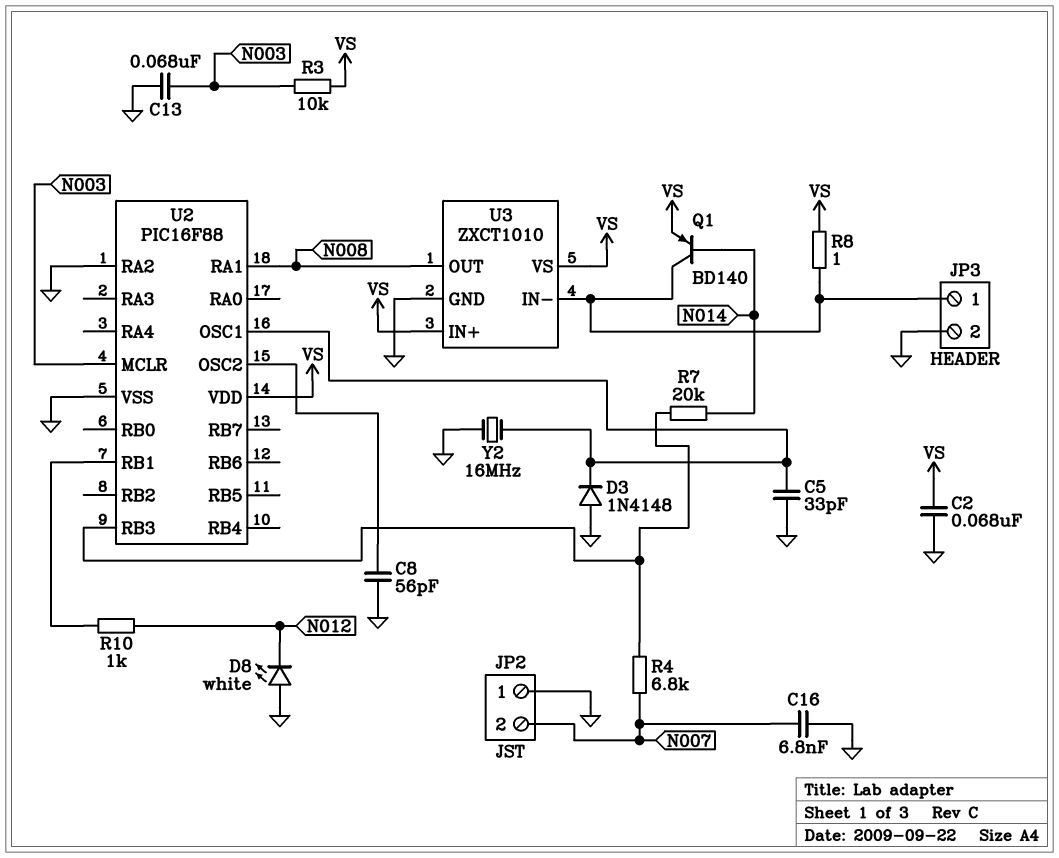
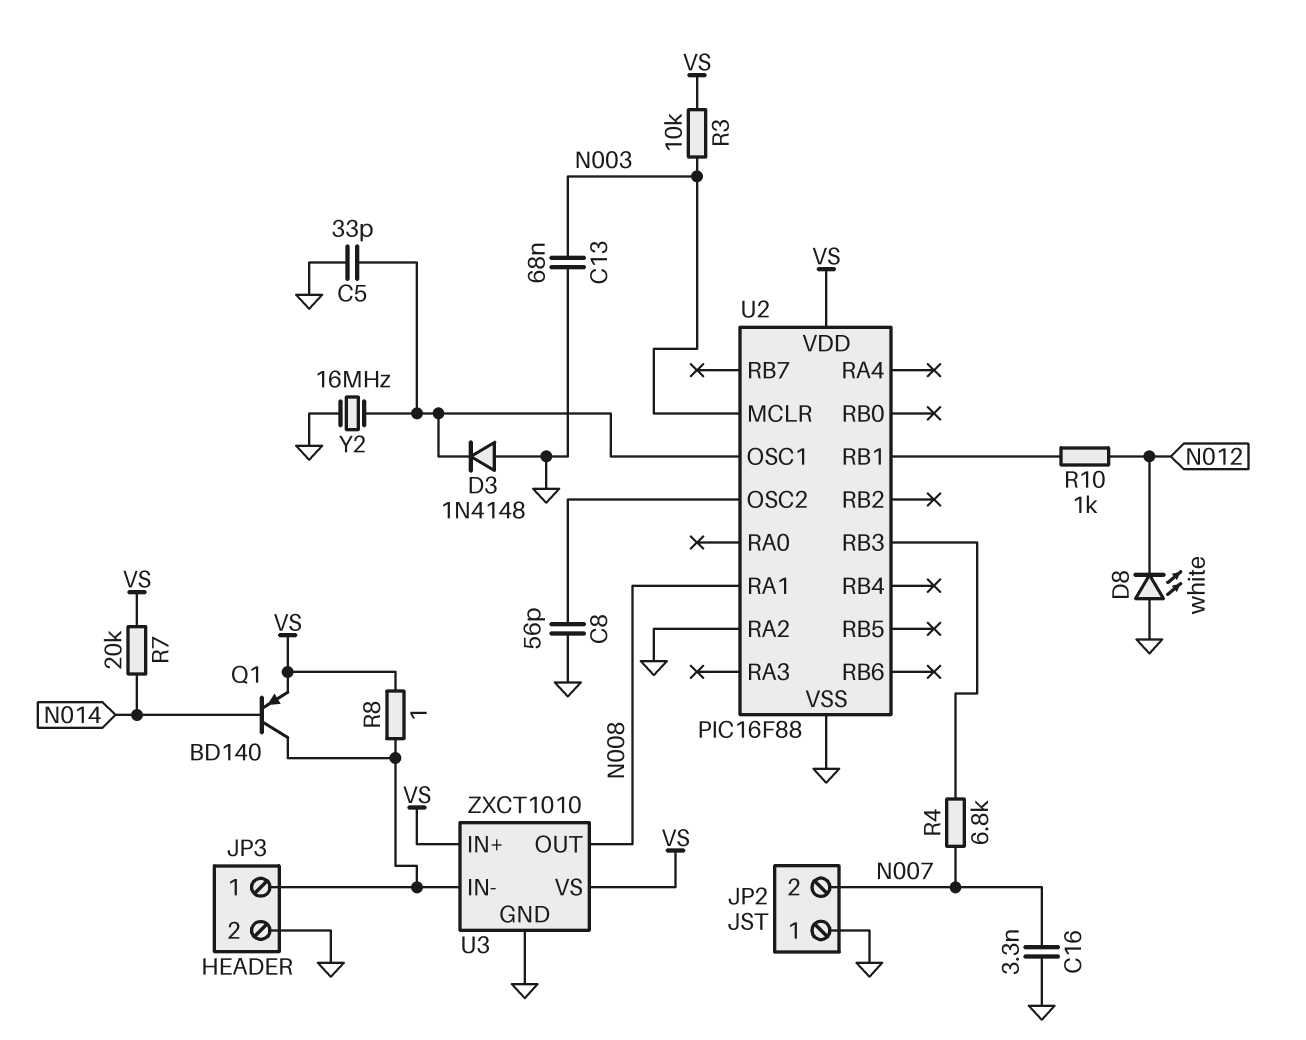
C2: 68nF (GND, VS) -> none
C16: 6.8nF (GND, N007) -> 3.3nF (GND, N007)
R7: 20k (N014, U2/RB3) -> 20k (N014, VS)

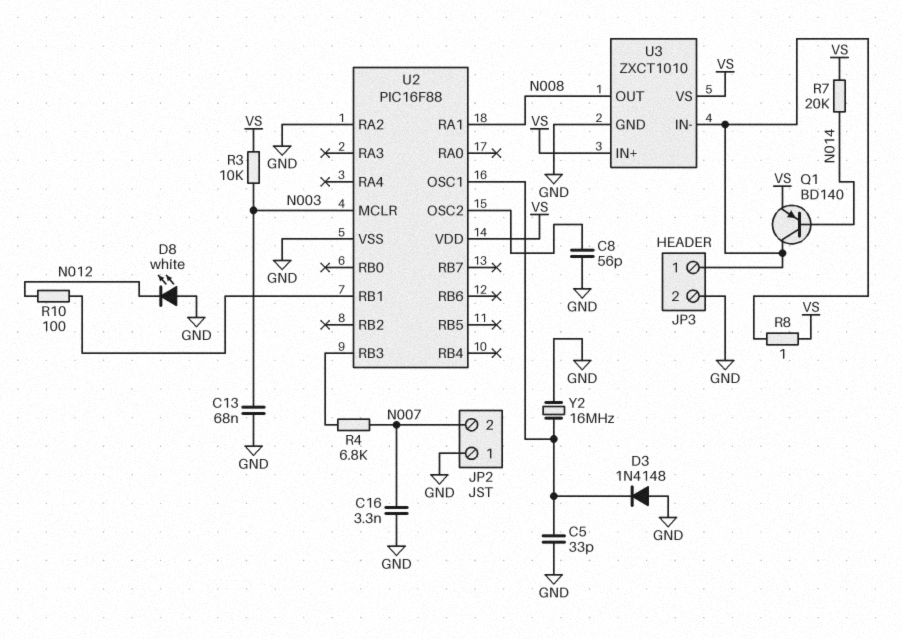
R10: 1k (N012, U2/RB1) -> 100 (N012, U2/RB1)

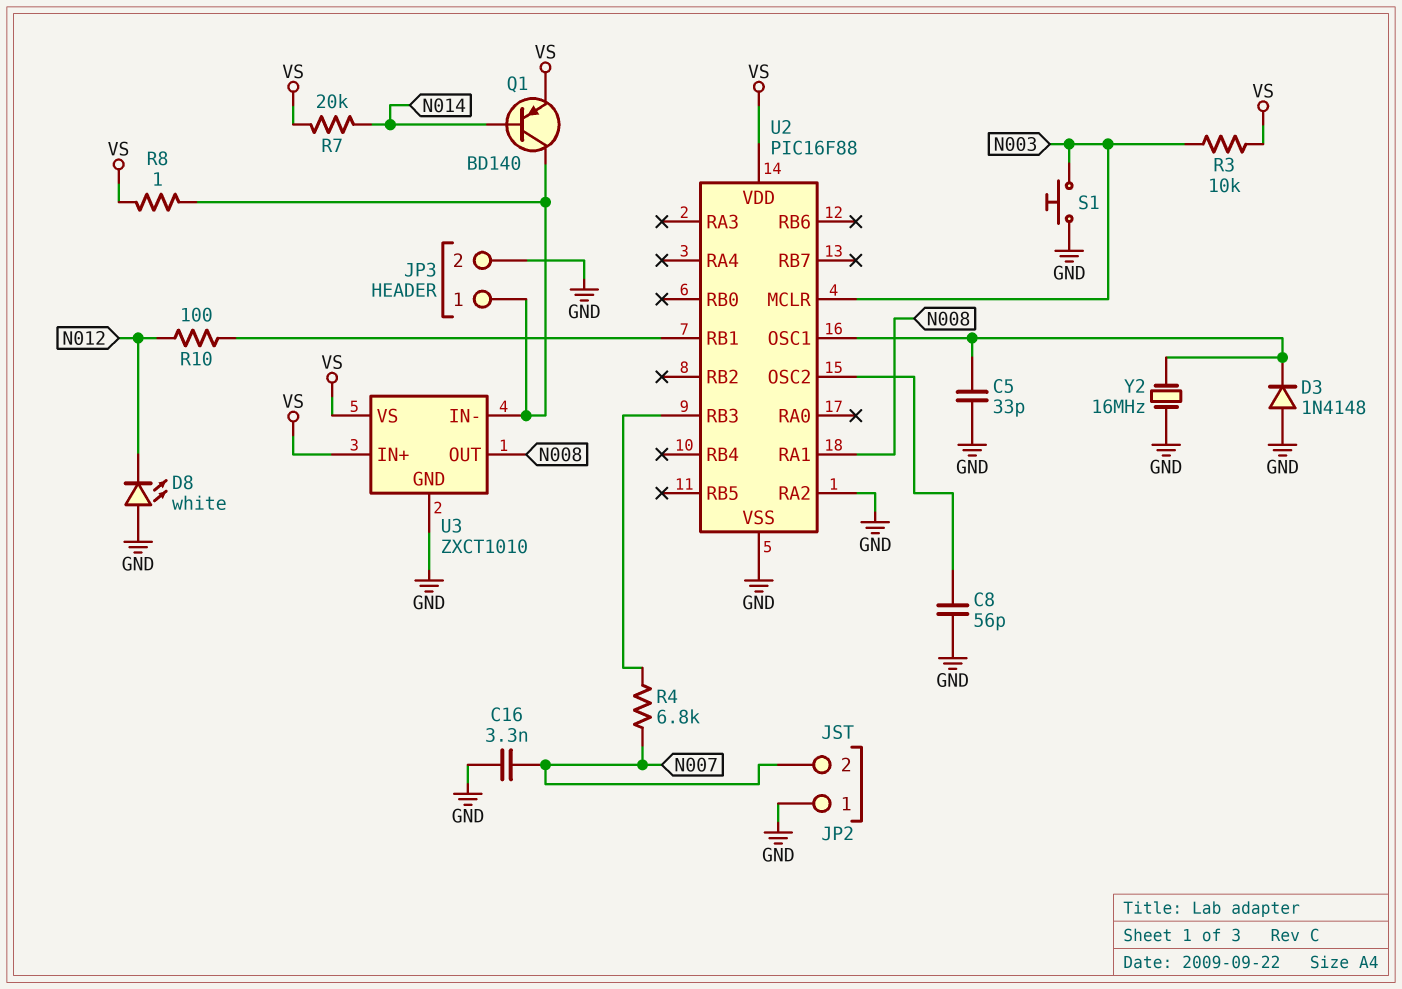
C13: 68nF (GND, N003) -> none
S1: none -> button (GND, N003)

